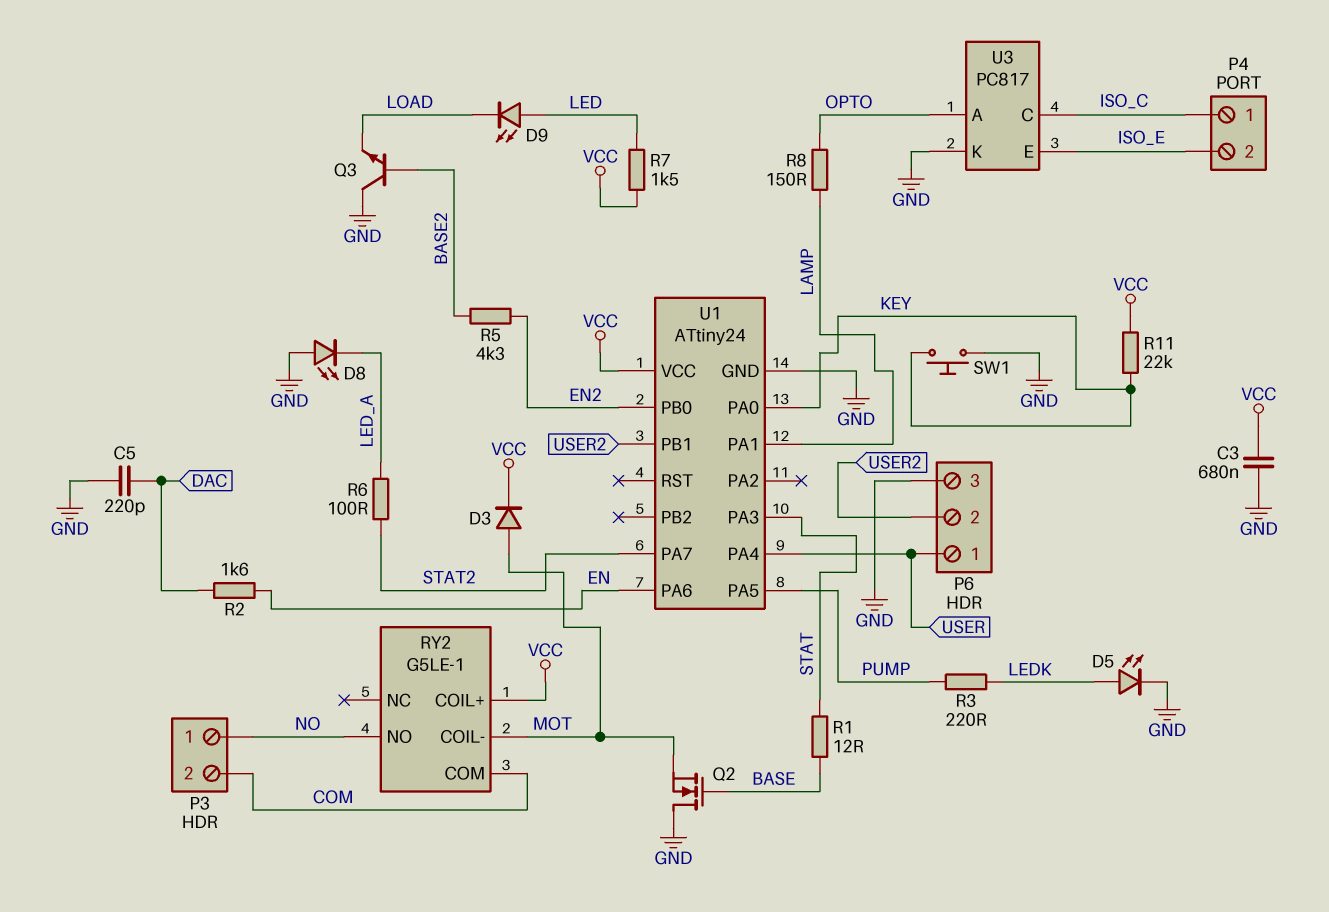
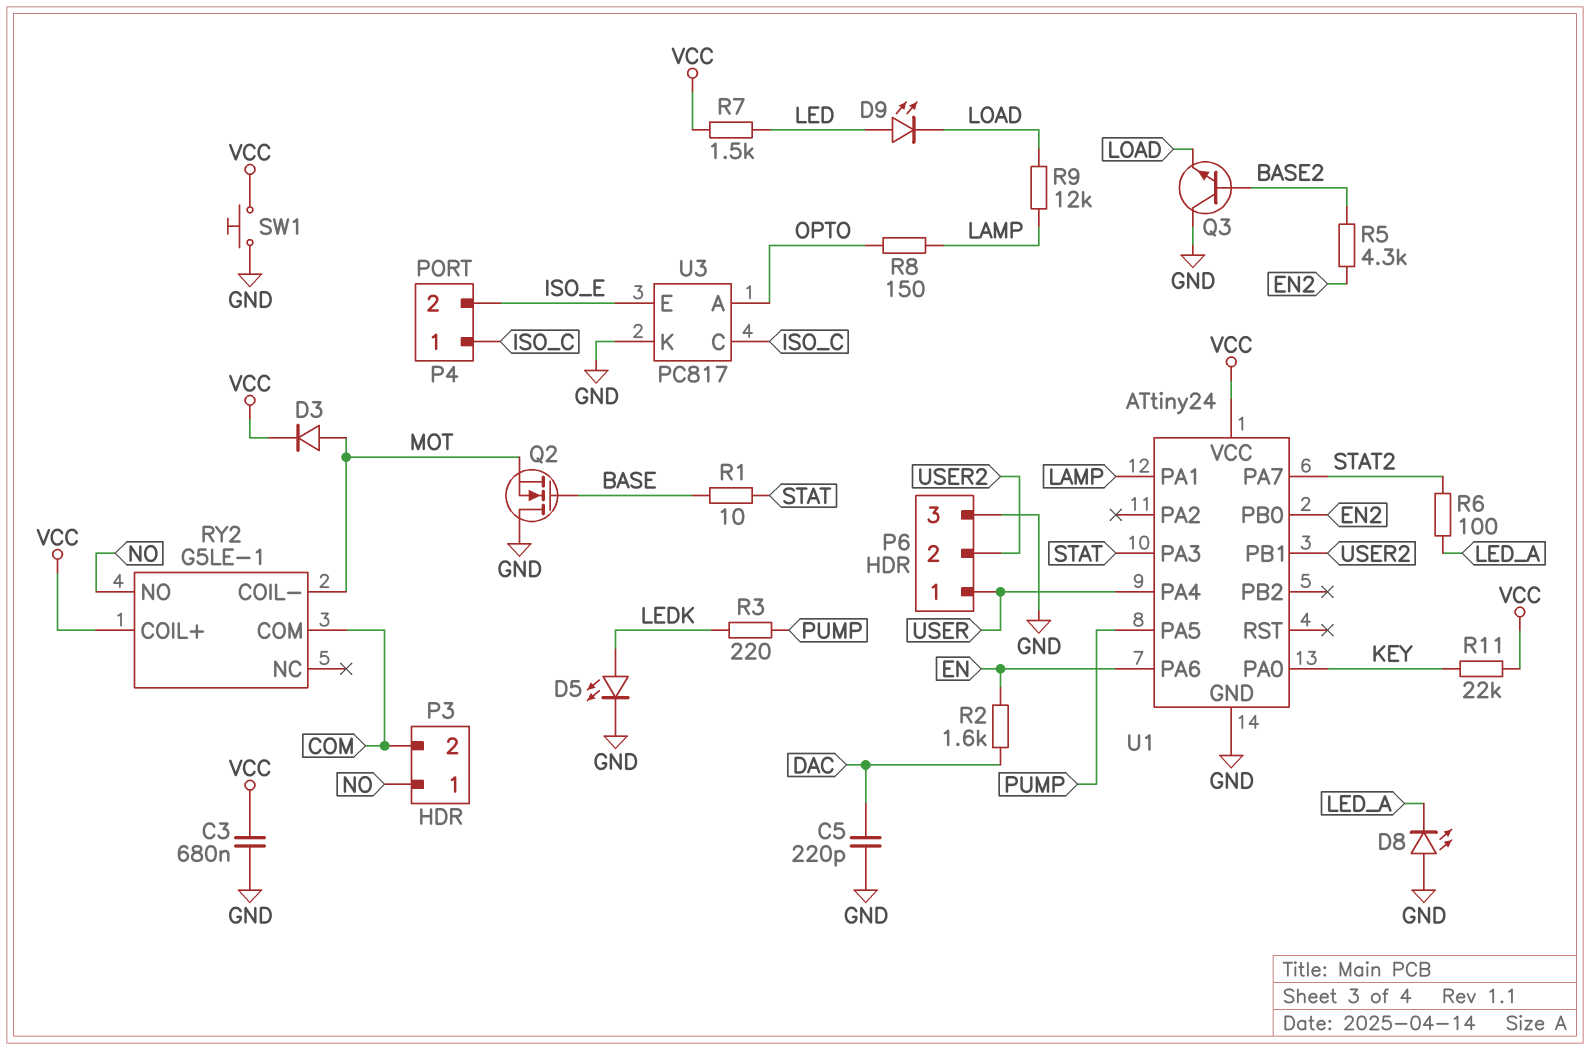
R1: 12 (BASE, STAT) -> 10 (BASE, STAT)
R9: none -> 12k (LAMP, LOAD)
SW1: button (GND, KEY) -> button (GND, VCC)

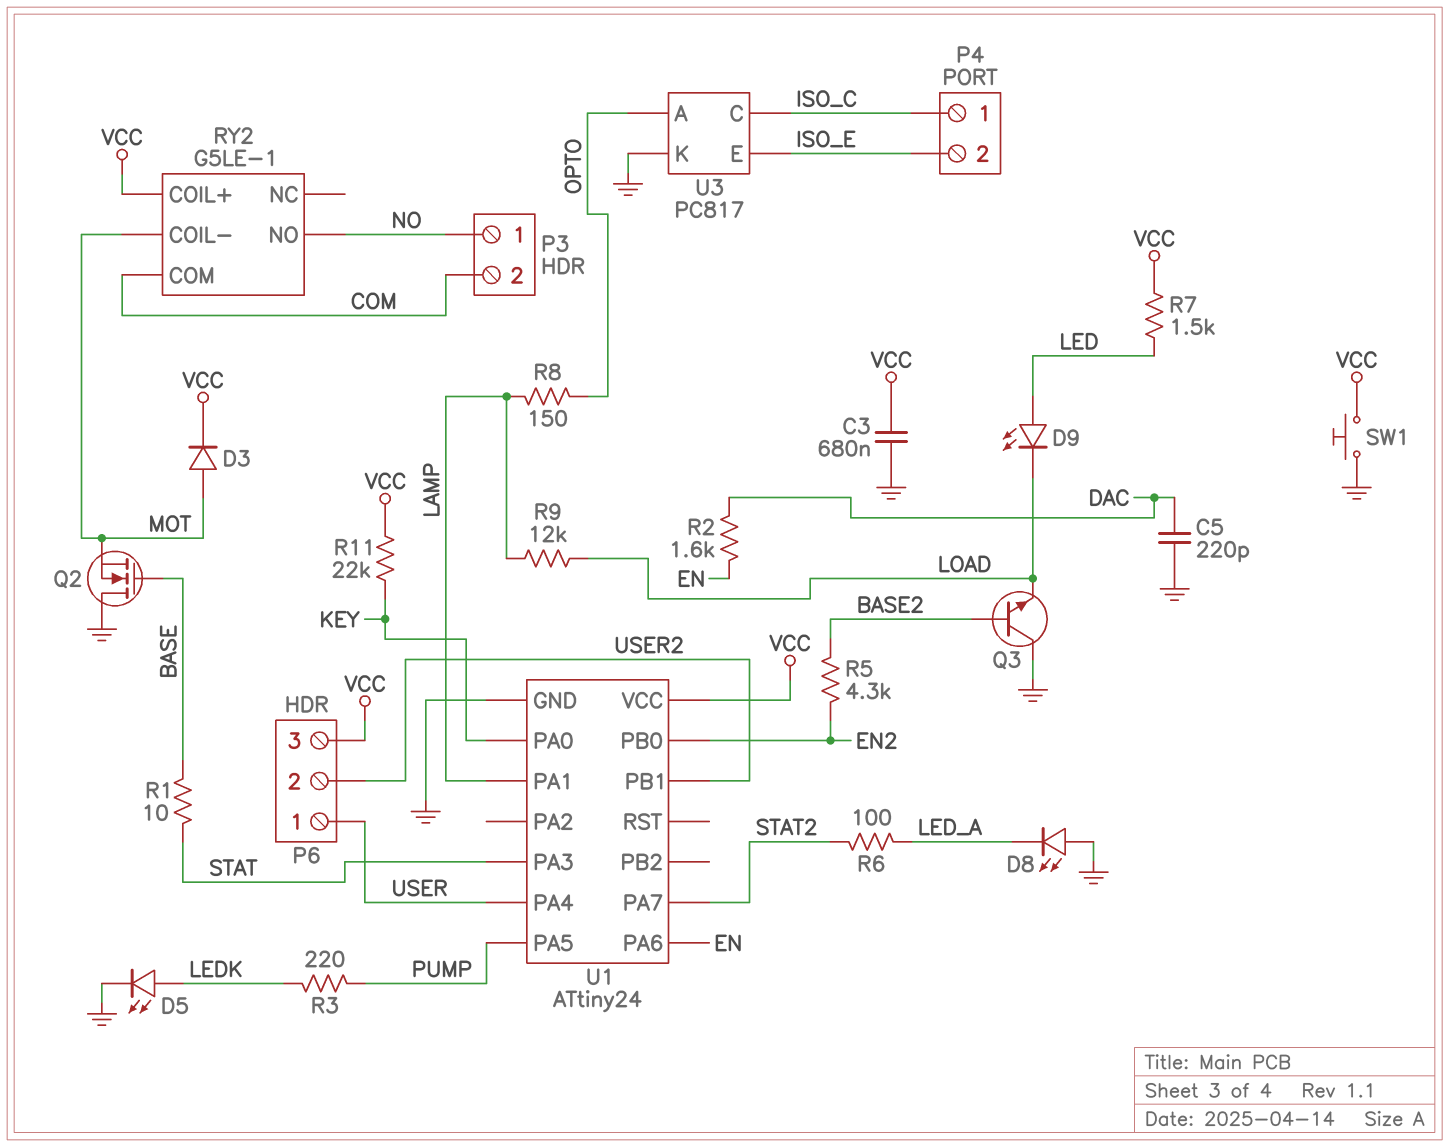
P6 pin 3: GND -> VCC

